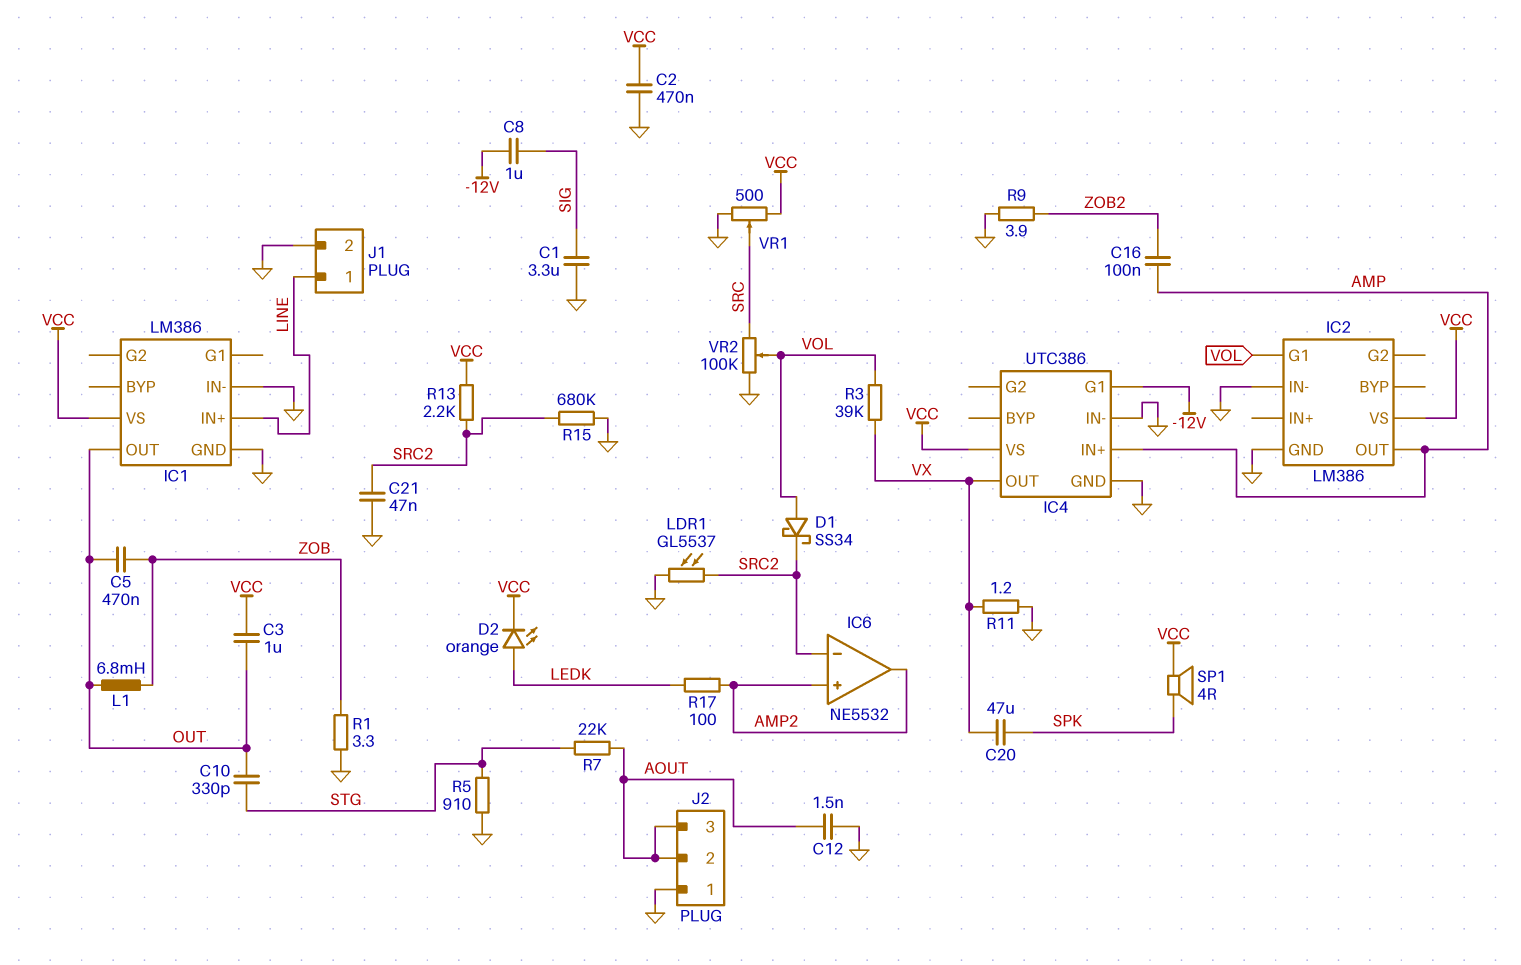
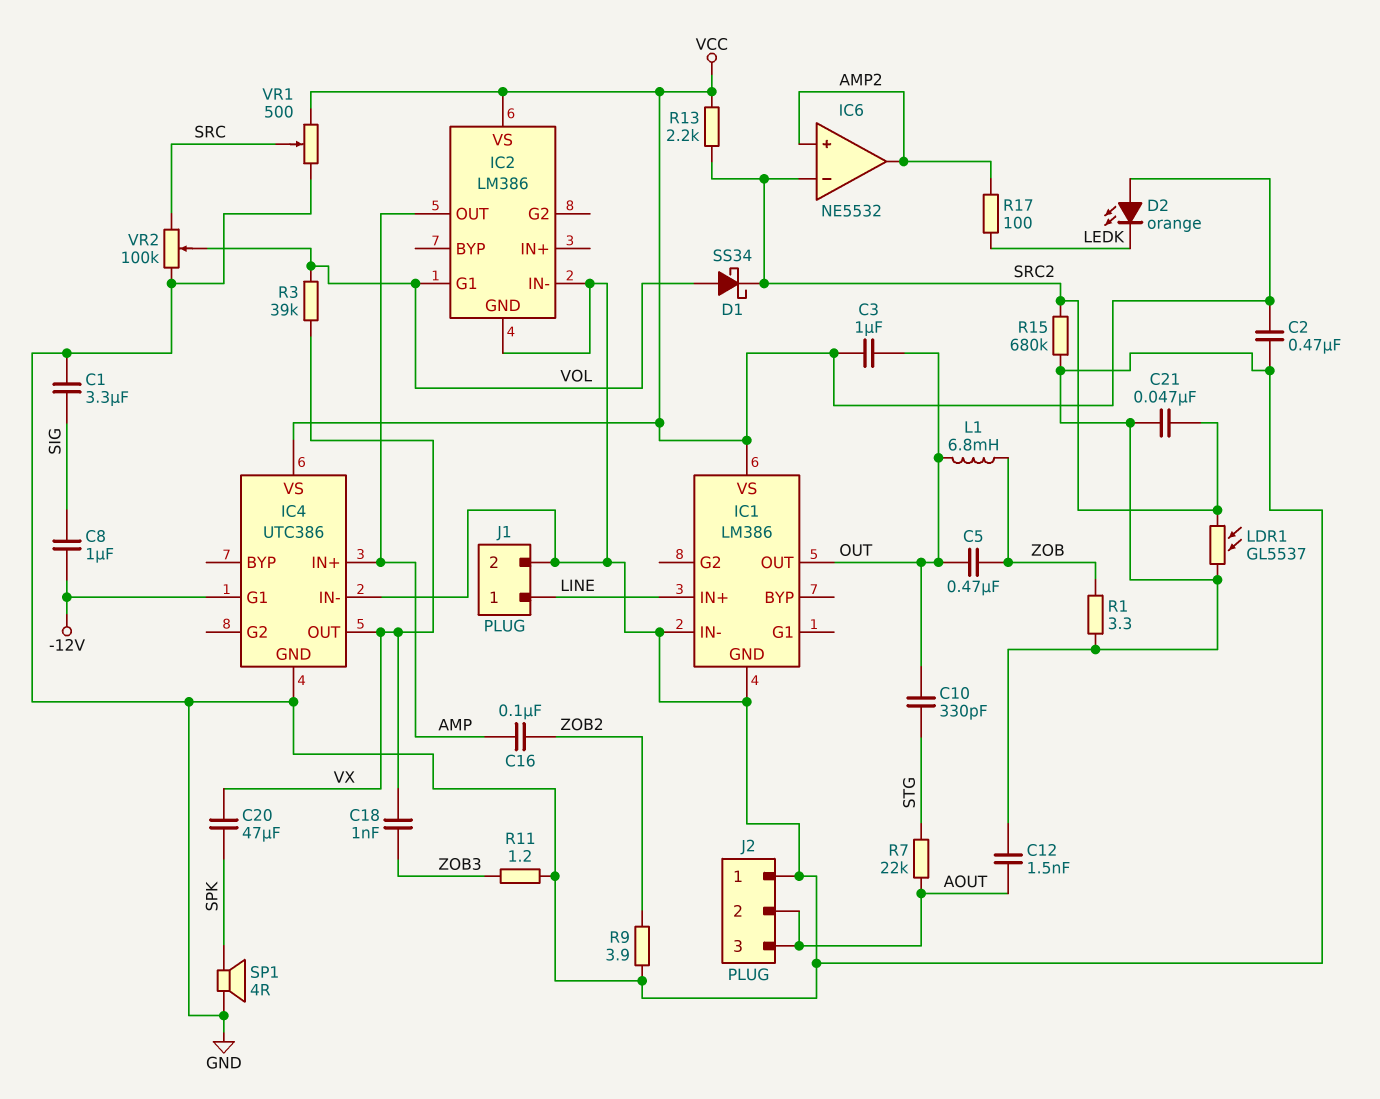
C18: none -> 1nF (VX, ZOB3)
D2: LED orange (A LEDK, K VCC) -> LED orange (A VCC, K LEDK)
R5: 910 (GND, STG) -> none
R11: 1.2 (GND, VX) -> 1.2 (GND, ZOB3)
SP1: speaker 4R (SPK, VCC) -> speaker 4R (GND, SPK)

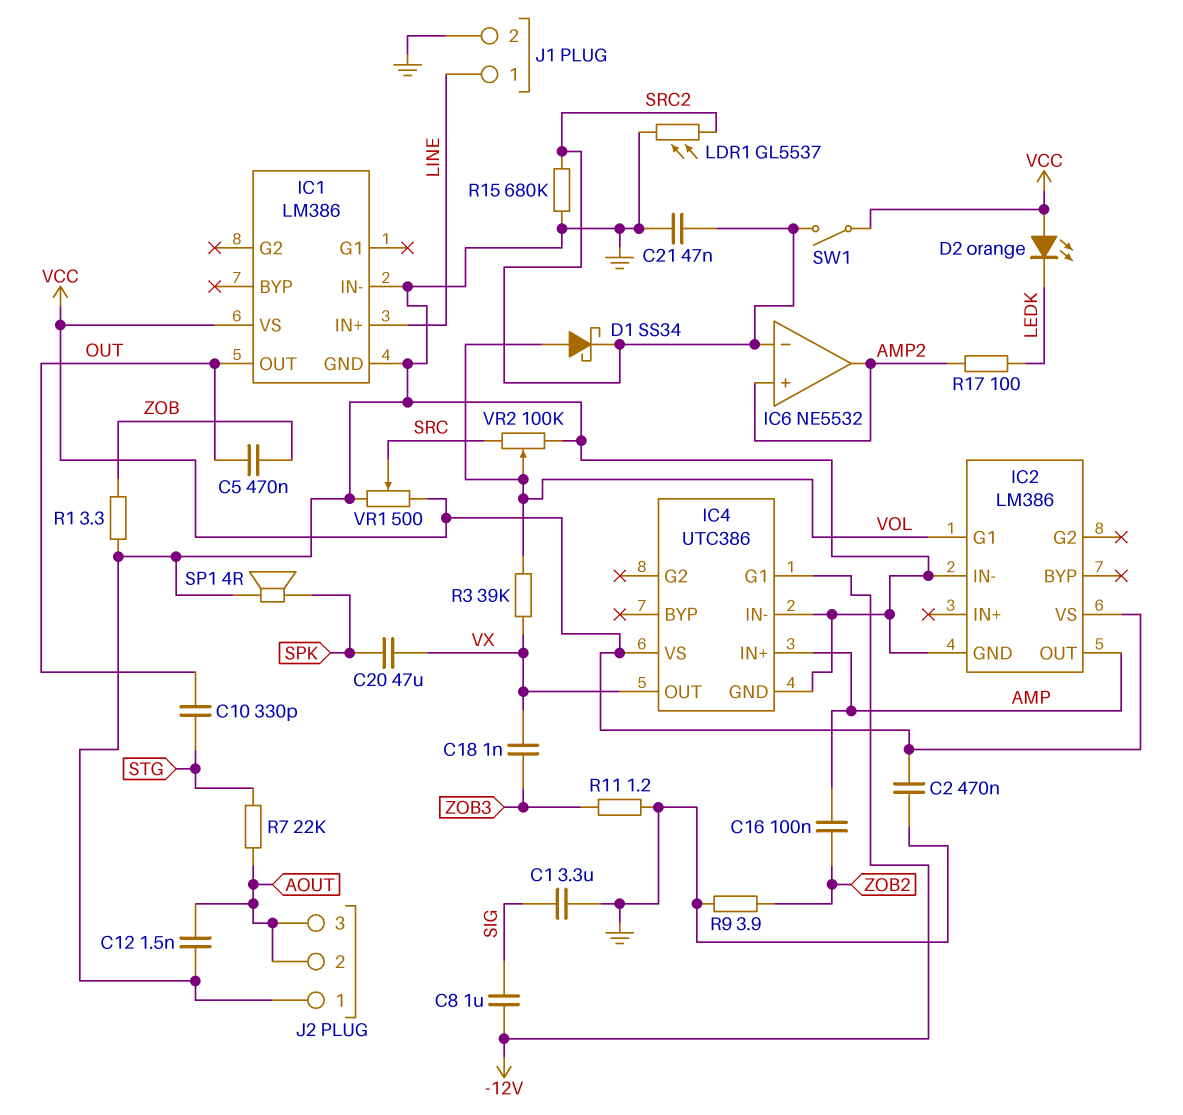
C3: 1uF (OUT, VCC) -> none
L1: 6.8mH (OUT, ZOB) -> none
R13: 2.2k (SRC2, VCC) -> none
SW1: none -> switch (SRC2, VCC)

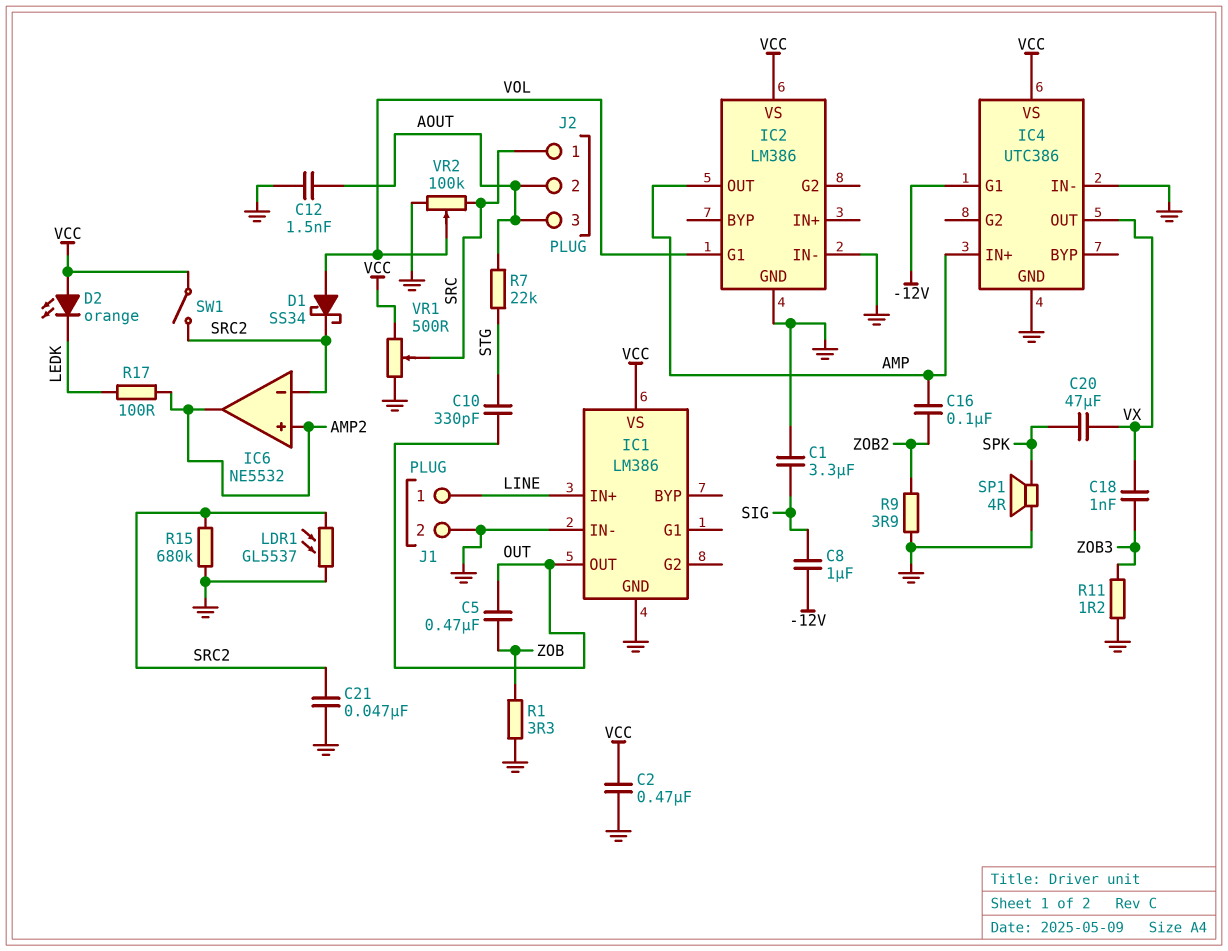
J2 pin 1: GND -> SRC
R3: 39k (VOL, VX) -> none

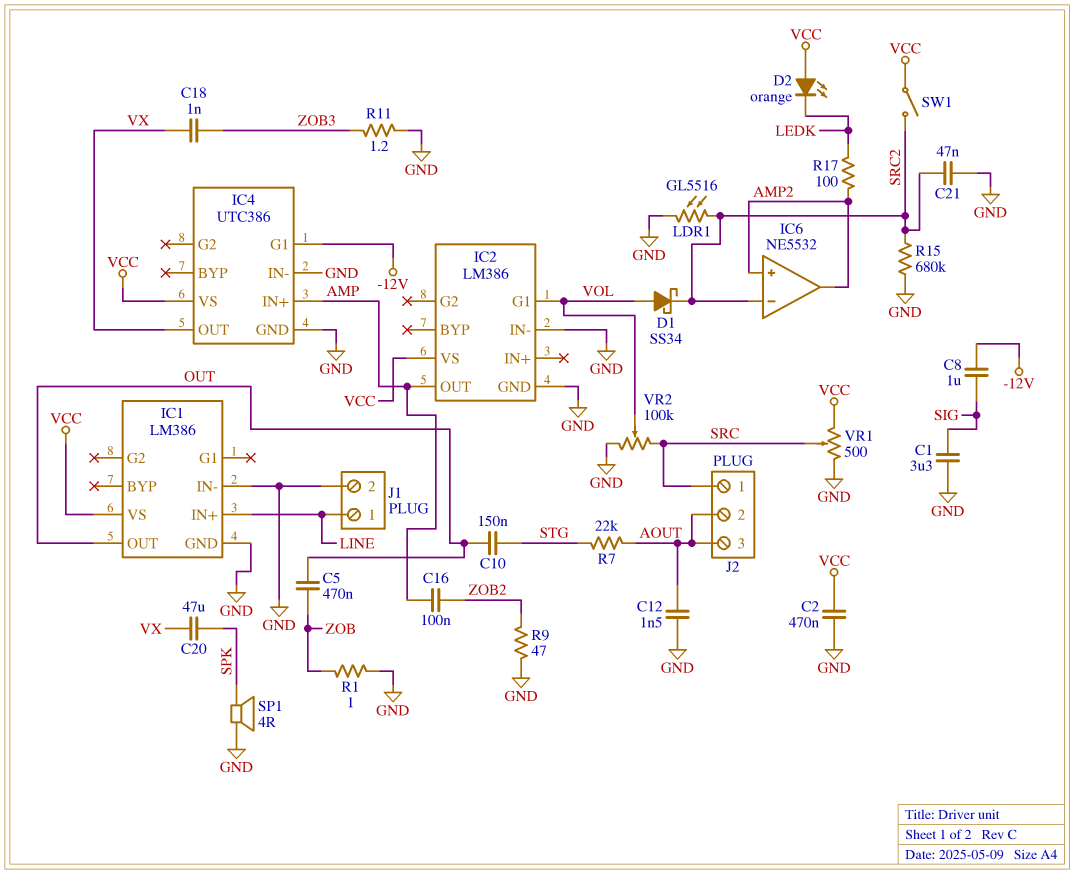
C10: 330pF (OUT, STG) -> 150nF (OUT, STG)
LDR1: GL5537 (GND, SRC2) -> GL5516 (GND, SRC2)
R1: 3.3 (GND, ZOB) -> 1 (GND, ZOB)
R9: 3.9 (GND, ZOB2) -> 47 (GND, ZOB2)

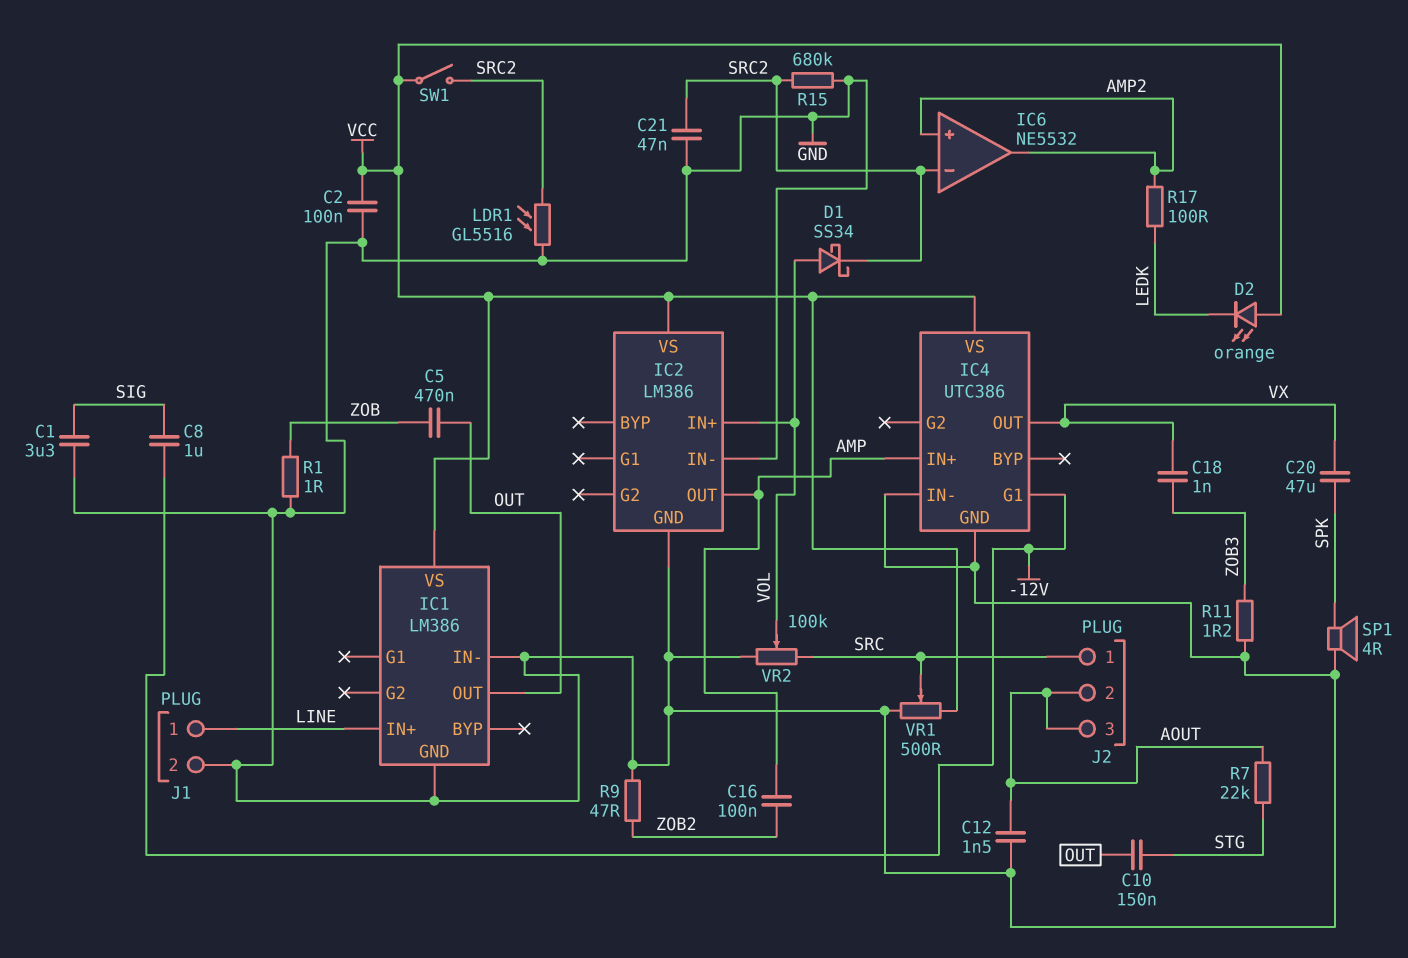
C2: 470nF (GND, VCC) -> 100nF (GND, VCC)
IC2 pin G1: VOL -> none
IC2 pin IN+: none -> VOL

